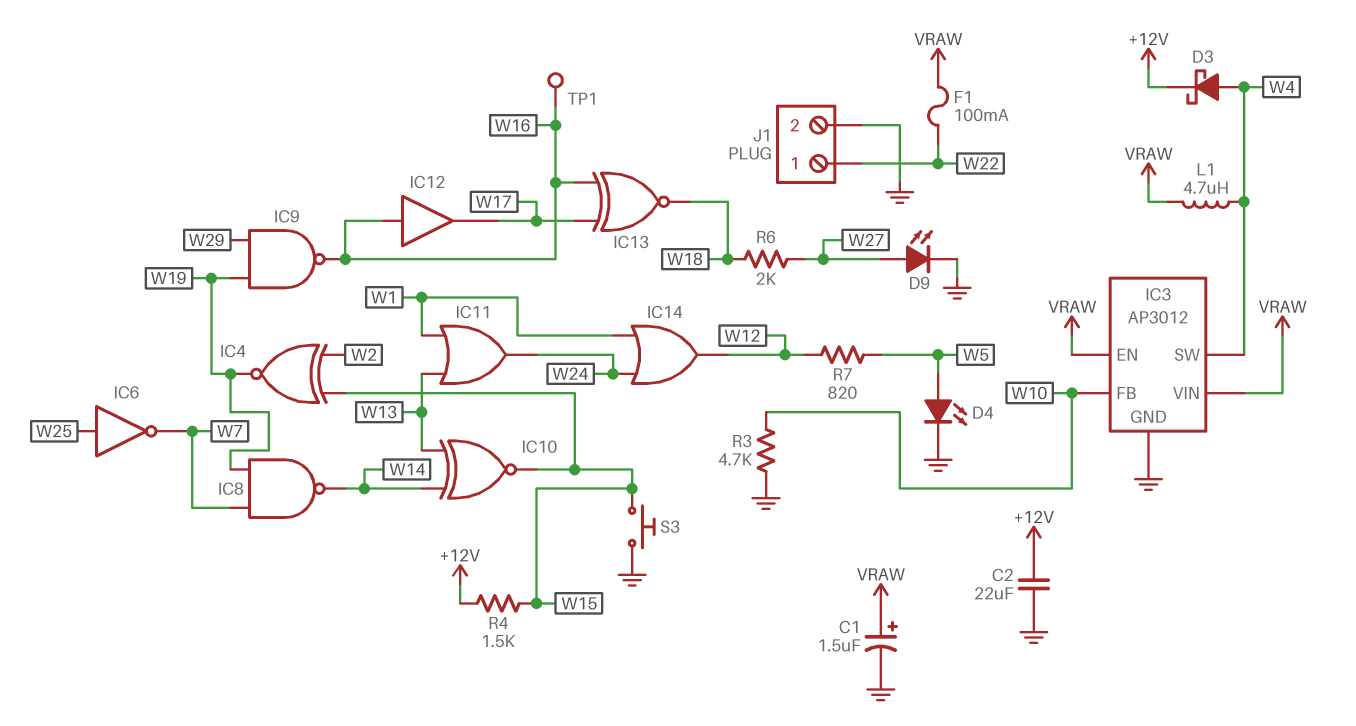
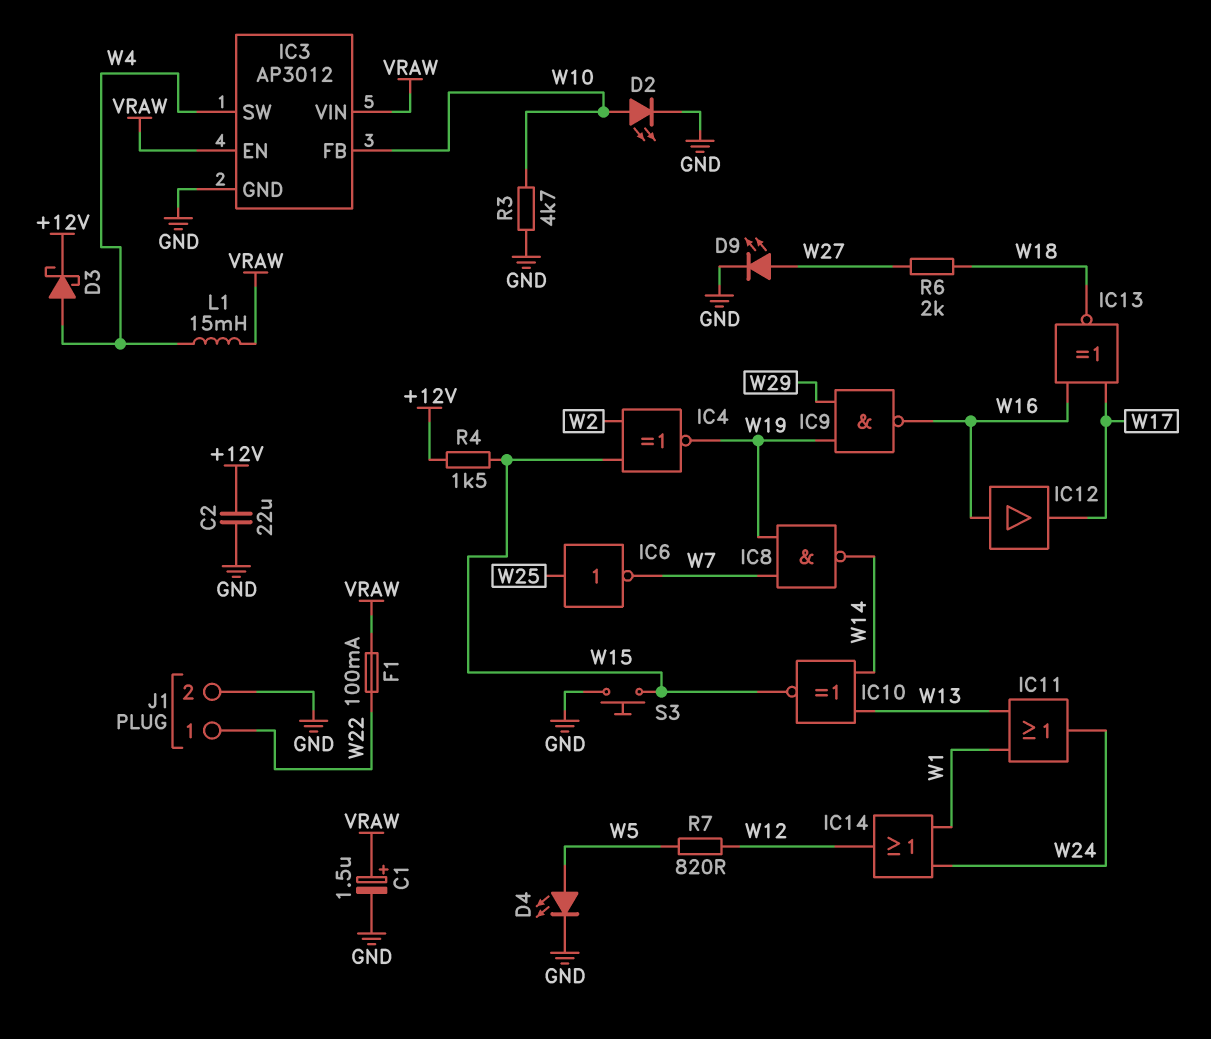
D2: none -> LED (A W10, K GND)
L1: 4.7uH (VRAW, W4) -> 15mH (VRAW, W4)
TP1: test point (W16) -> none

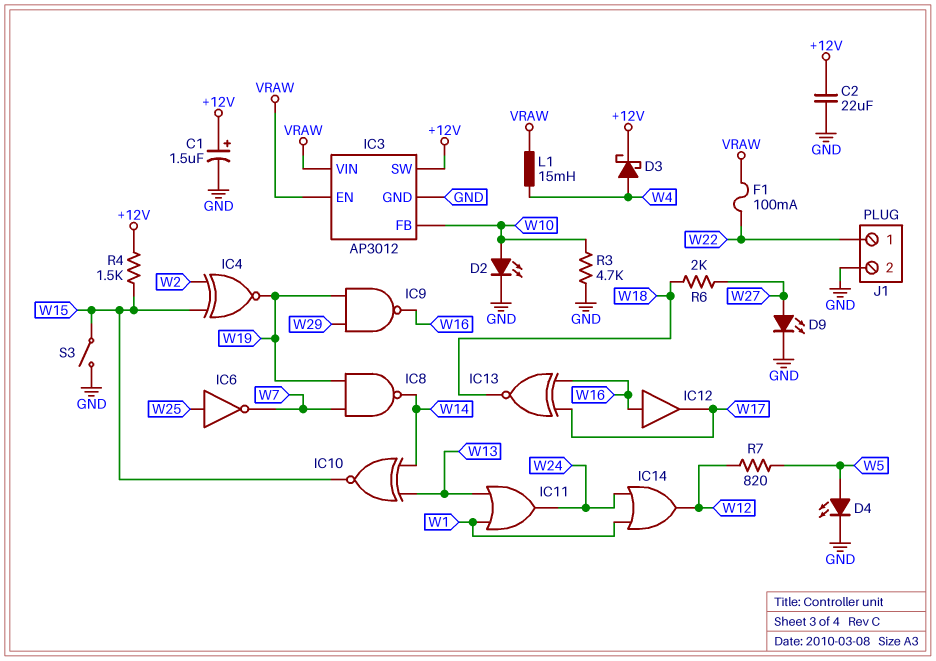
C1: 1.5uF (plus VRAW, minus GND) -> 1.5uF (plus +12V, minus GND)
IC3 pin SW: W4 -> +12V
S3: button (GND, W15) -> switch (GND, W15)

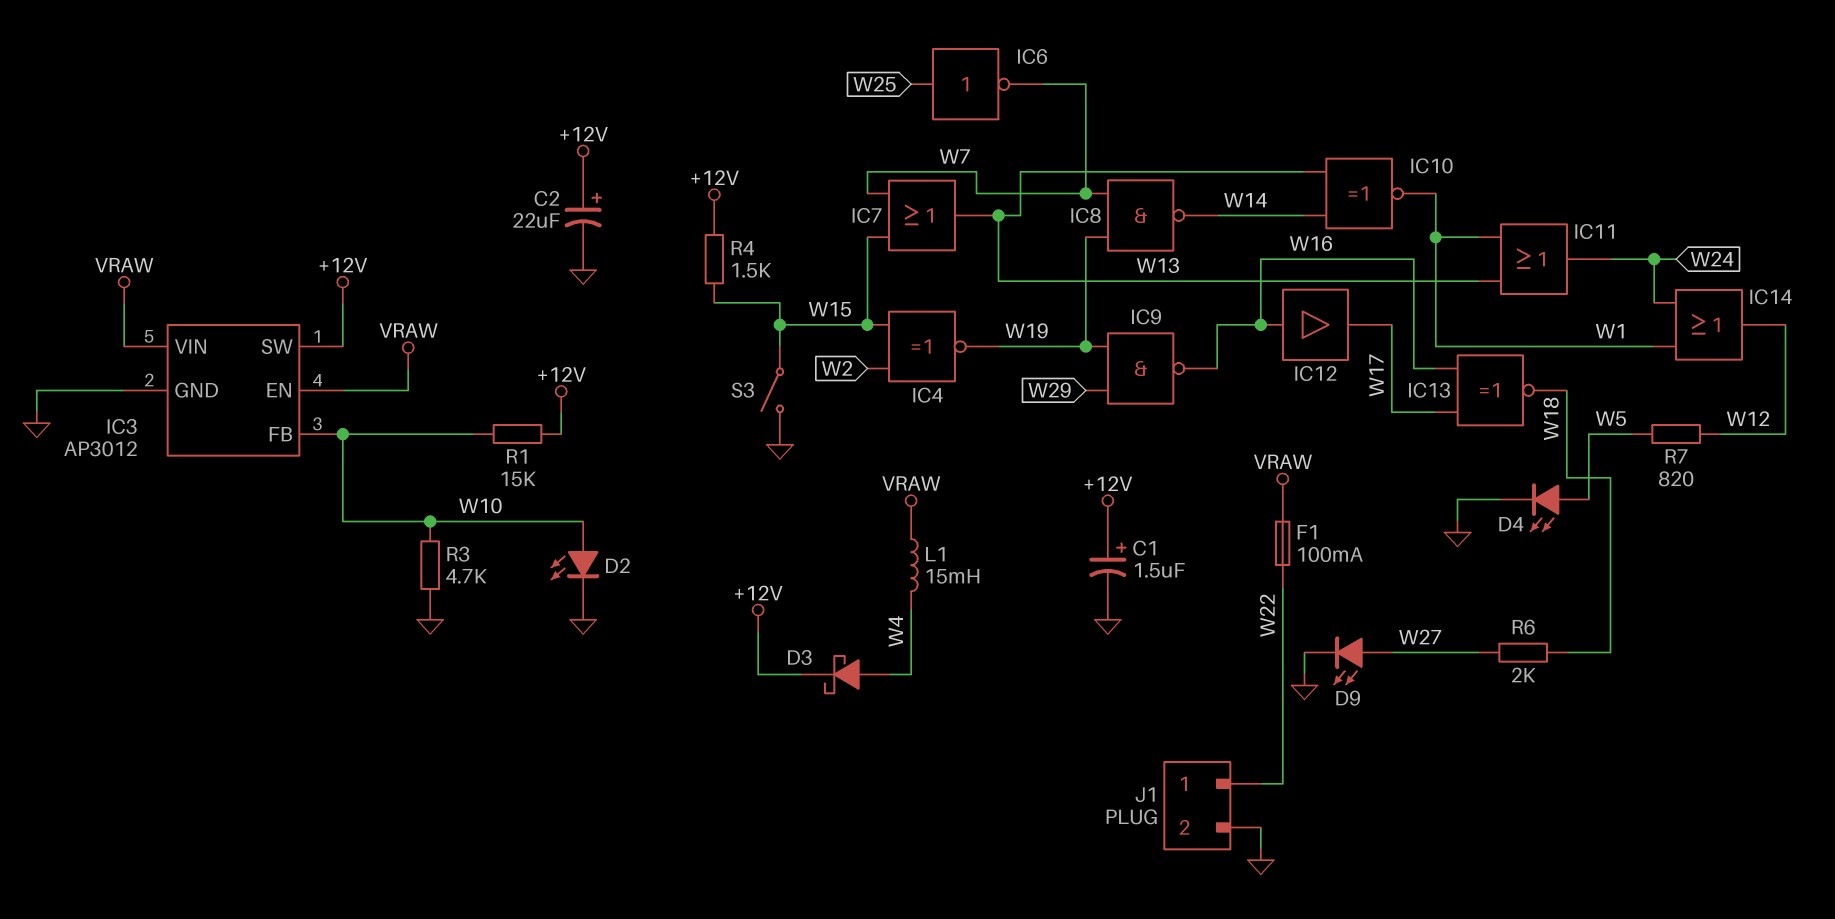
C2: 22uF (+12V, GND) -> 22uF (plus +12V, minus GND)
IC7: none -> OR (in W7, in W15, out W13)
IC10: XNOR (in W13, in W14, out W15) -> XNOR (in W13, in W14, out W1)
R1: none -> 15k (+12V, W10)

